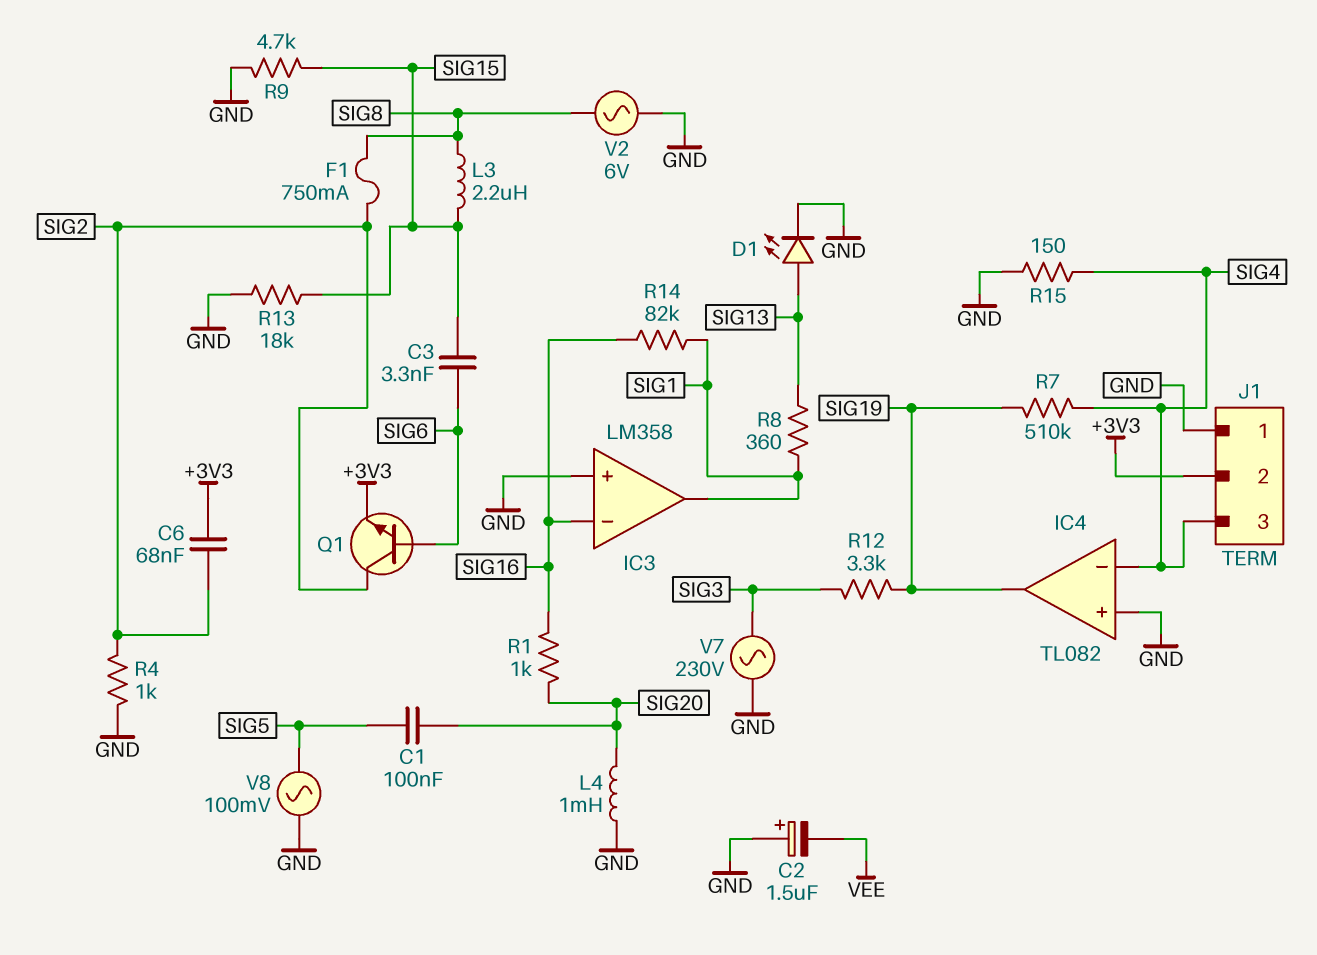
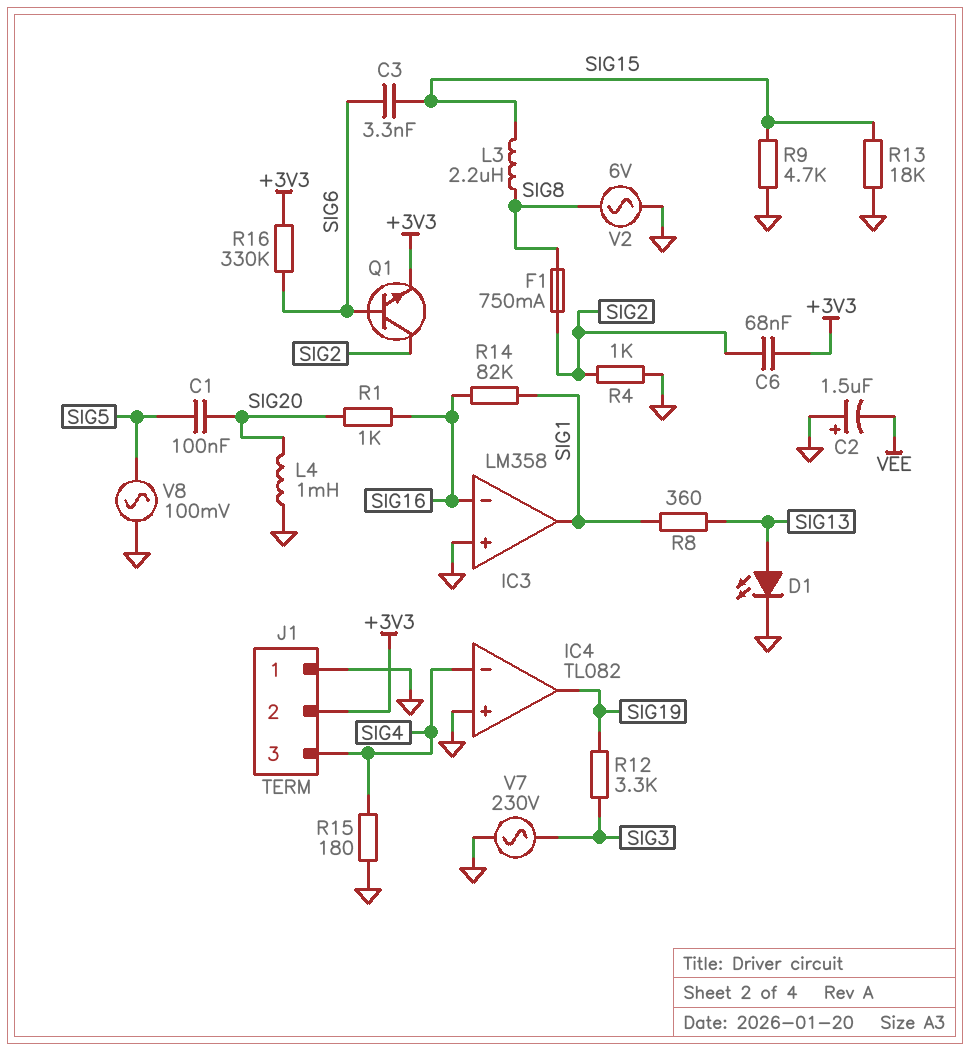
R7: 510k (SIG4, SIG19) -> none
R15: 150 (GND, SIG4) -> 180 (GND, SIG4)
R16: none -> 330k (+3V3, SIG6)

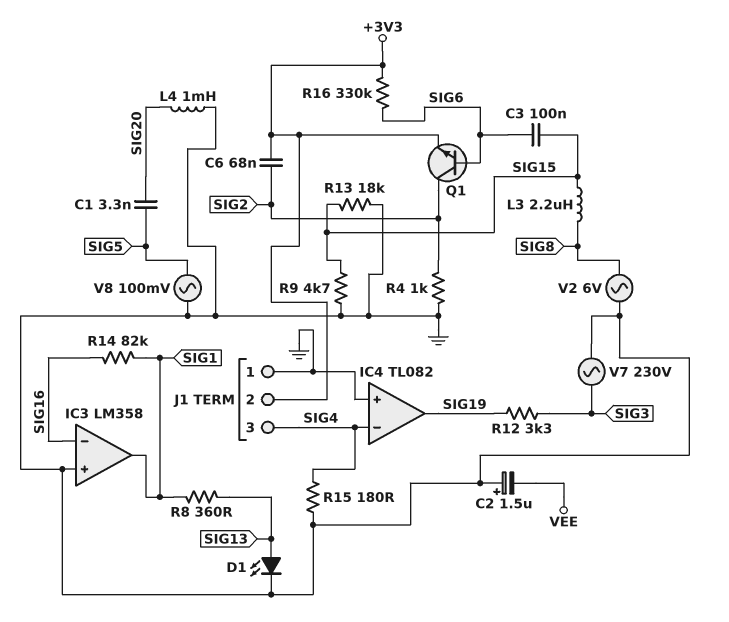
C1: 100nF (SIG5, SIG20) -> 3.3nF (SIG5, SIG20)
C3: 3.3nF (SIG6, SIG15) -> 100nF (SIG6, SIG15)
F1: 750mA (SIG2, SIG8) -> none
R1: 1k (SIG16, SIG20) -> none

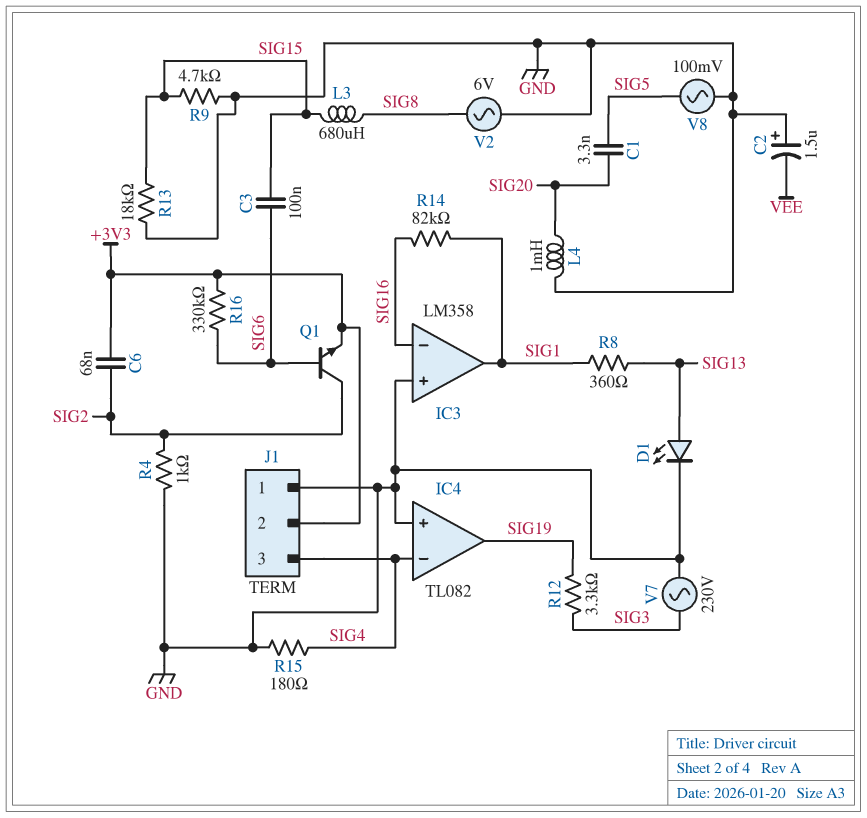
L3: 2.2uH (SIG8, SIG15) -> 680uH (SIG8, SIG15)

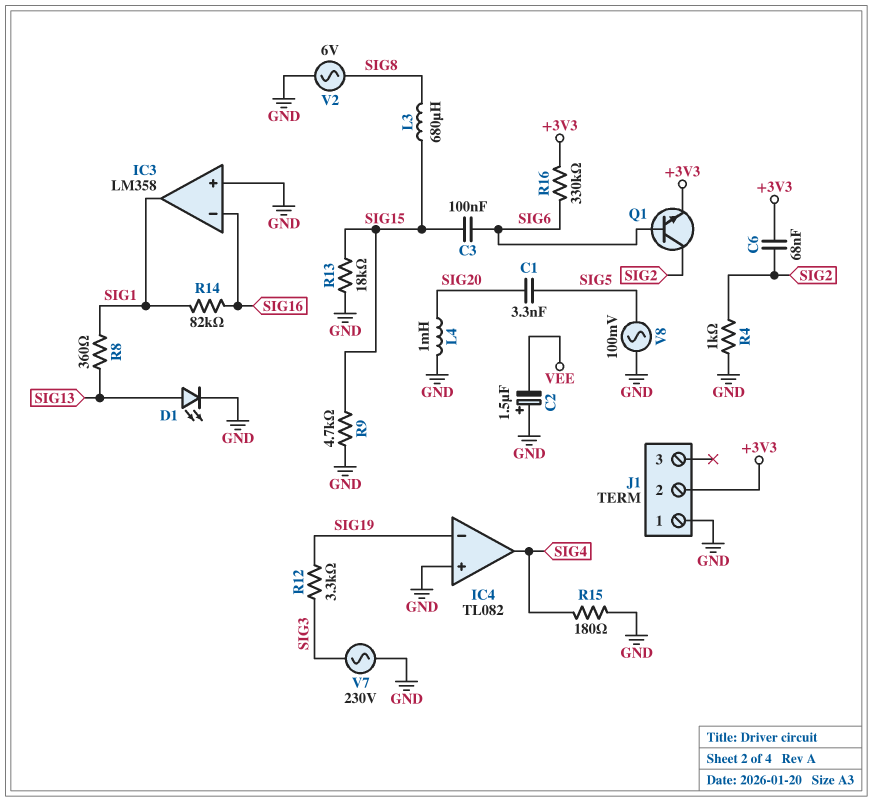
IC4 pin in-: SIG4 -> SIG19
IC4 pin out: SIG19 -> SIG4
J1 pin 3: SIG4 -> none

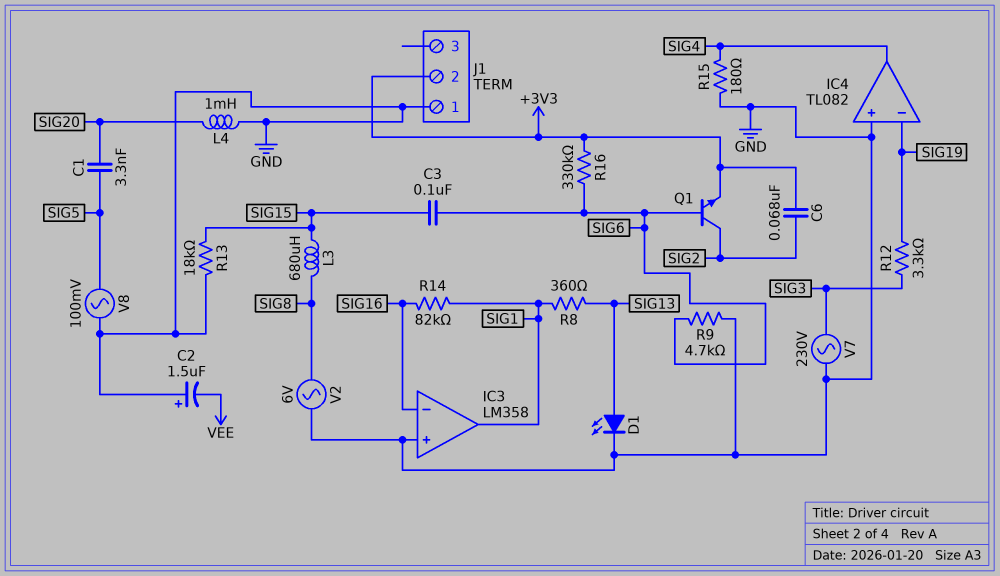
R4: 1k (GND, SIG2) -> none
R9: 4.7k (GND, SIG15) -> 4.7k (GND, SIG6)

